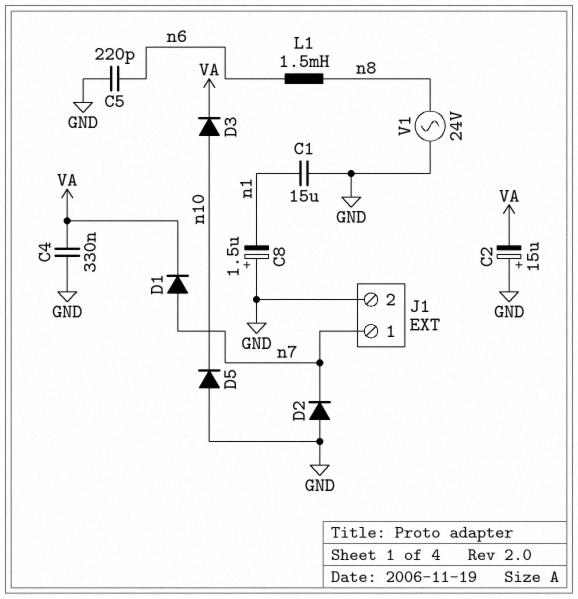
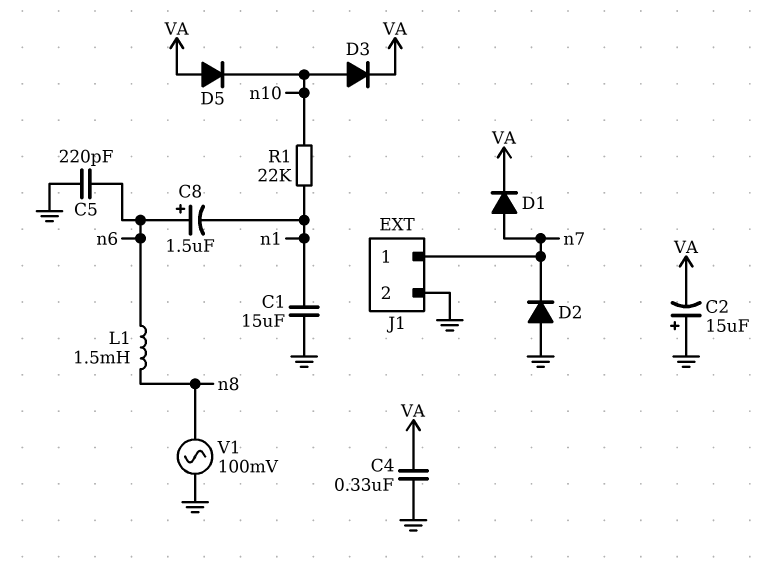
C8: 1.5uF (plus GND, minus n1) -> 1.5uF (plus n6, minus n1)
D5: diode (A GND, K n10) -> diode (A VA, K n10)
R1: none -> 22k (n1, n10)
V1: AC 24V (GND, n8) -> AC 100mV (GND, n8)

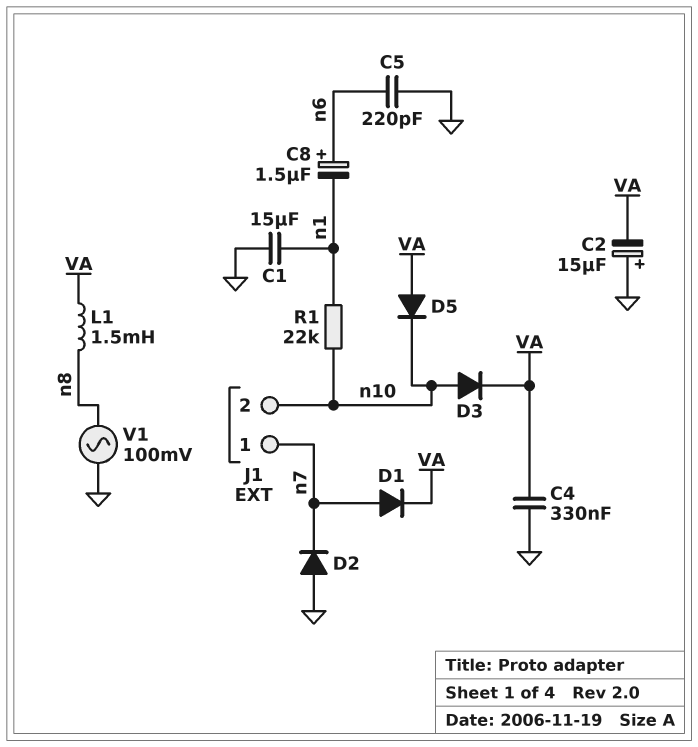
J1 pin 2: GND -> n10
L1: 1.5mH (n6, n8) -> 1.5mH (VA, n8)

